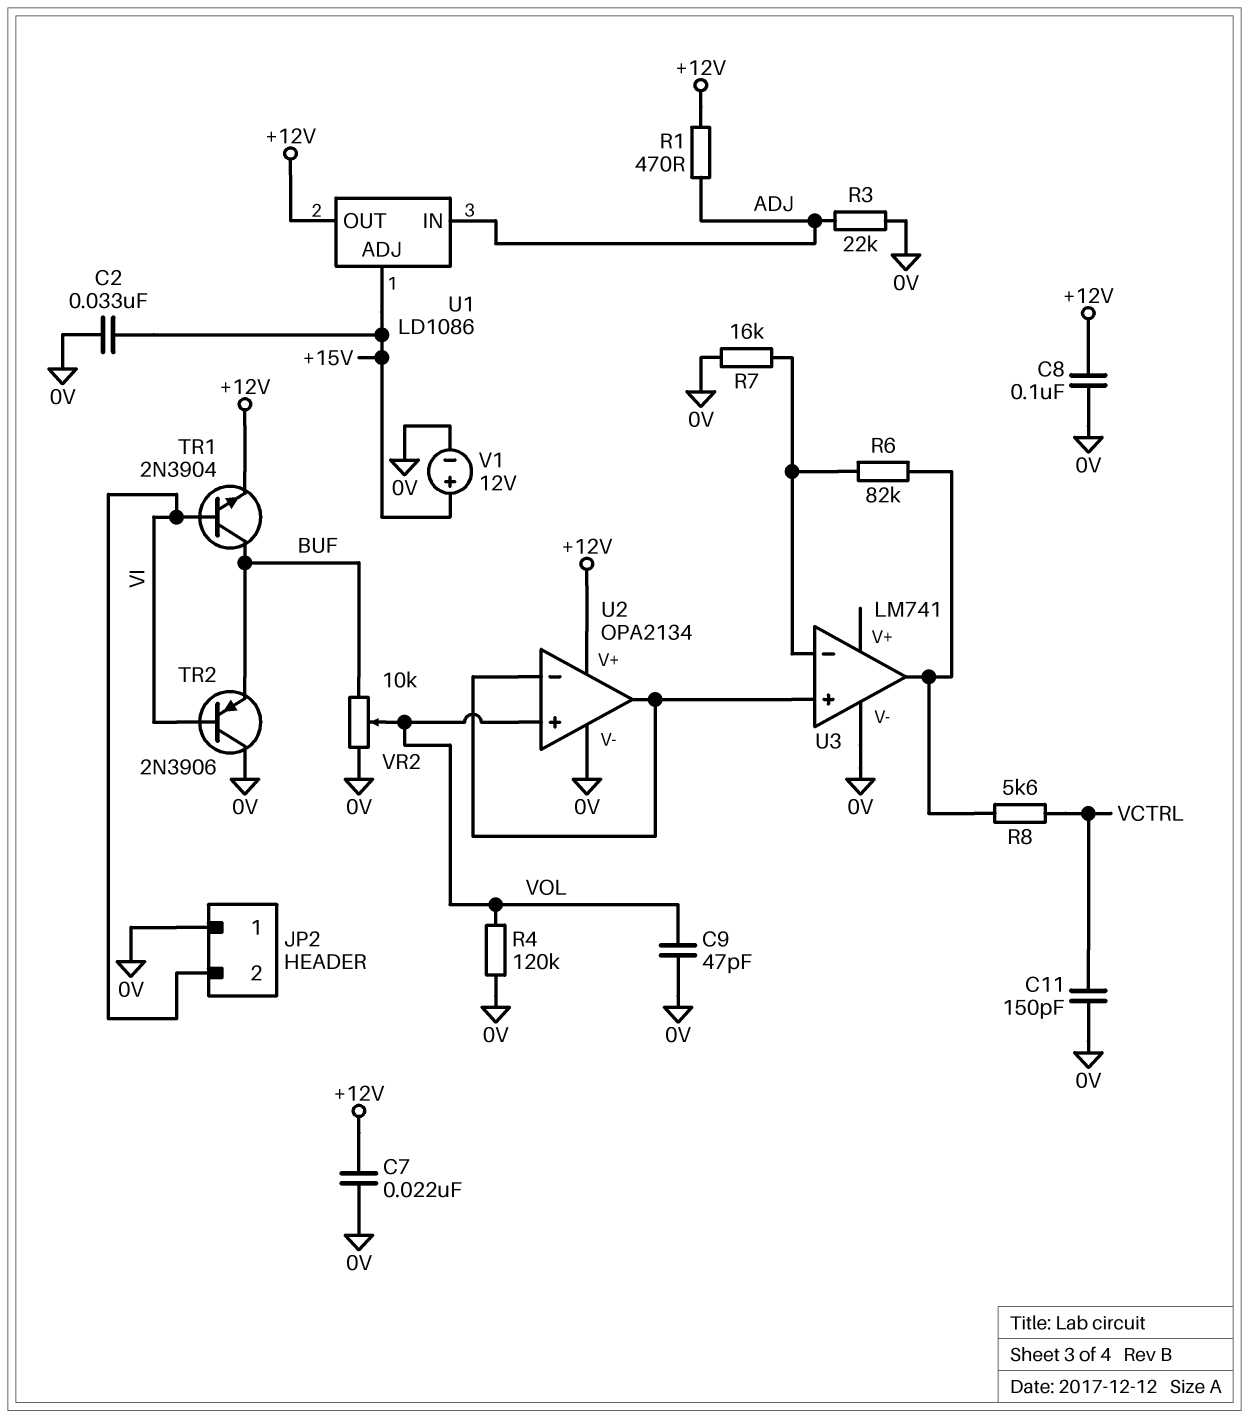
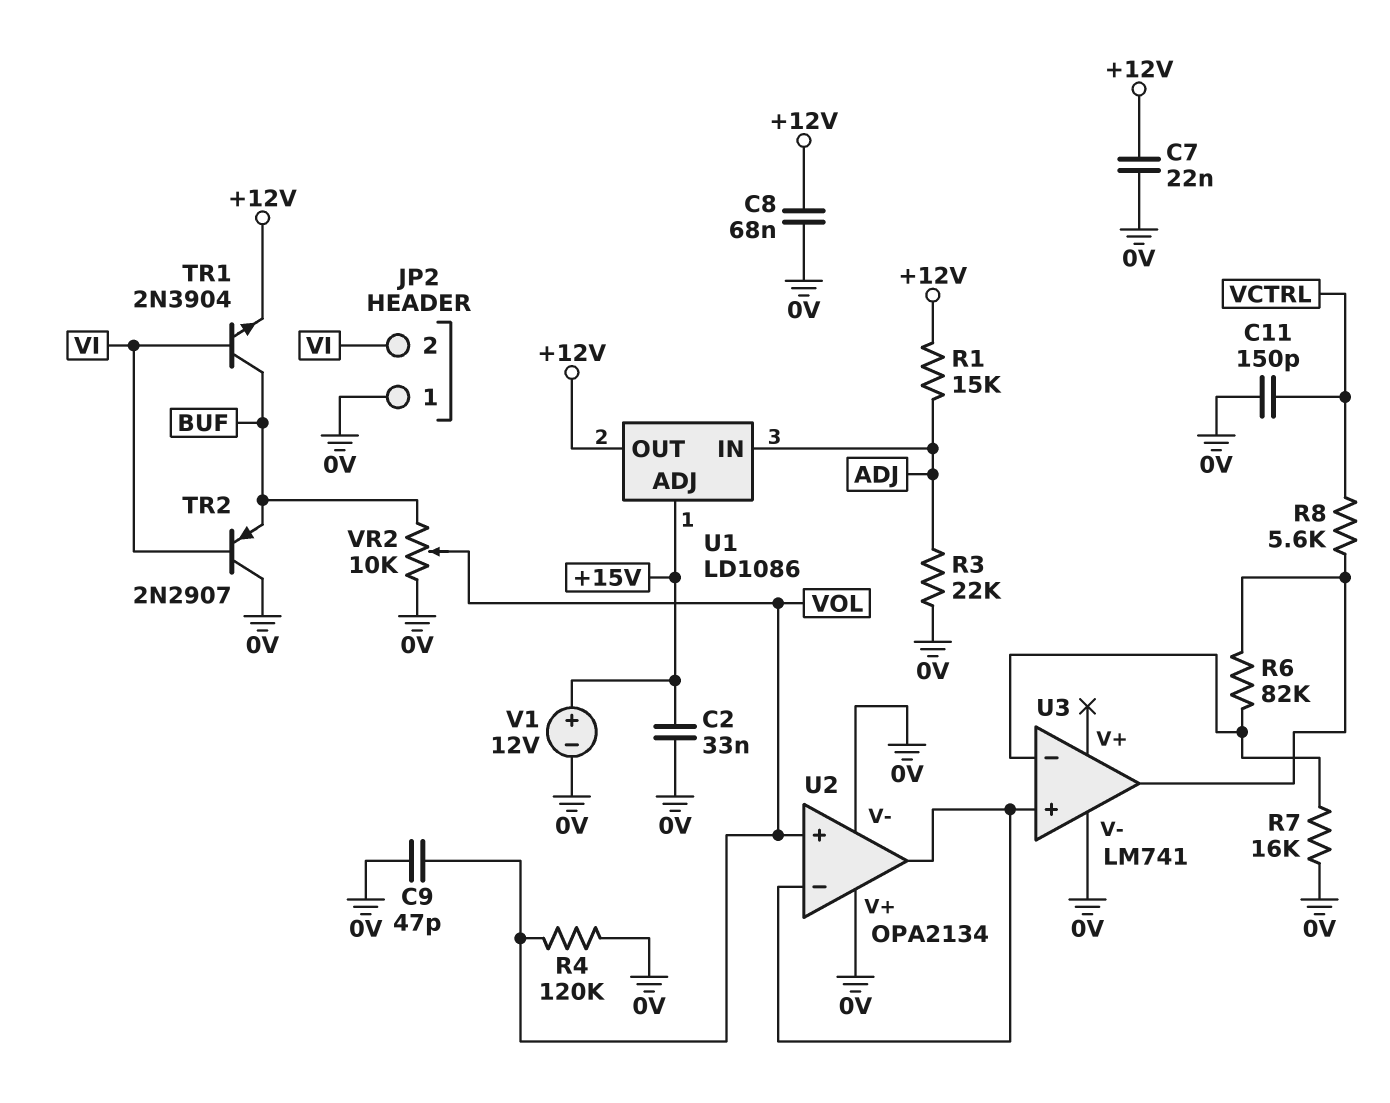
C8: 100nF (+12V, 0V) -> 68nF (+12V, 0V)
R1: 470 (+12V, ADJ) -> 15k (+12V, ADJ)
TR2: PNP 2N3906 (B VI, C 0V, E BUF) -> PNP 2N2907 (B VI, C 0V, E BUF)
U2 pin V+: +12V -> 0V

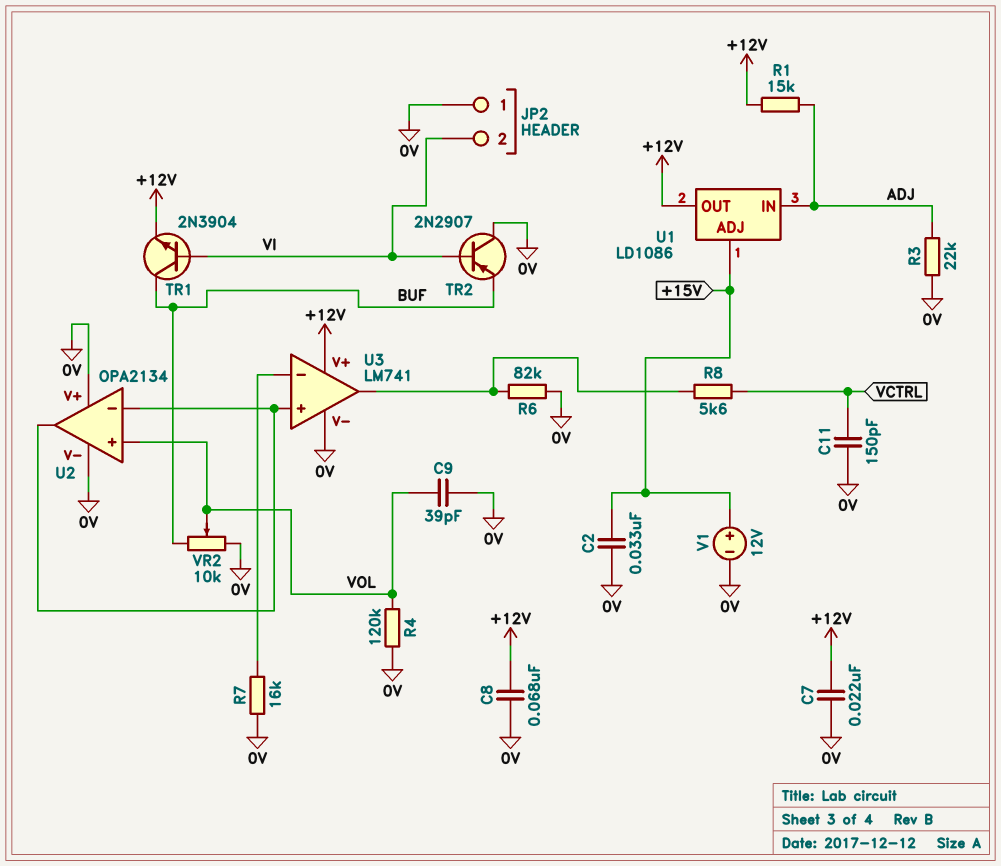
C9: 47pF (0V, VOL) -> 39pF (0V, VOL)
R6: 82k (U3/in-, U3/out) -> 82k (0V, U3/out)
U3 pin V+: none -> +12V

